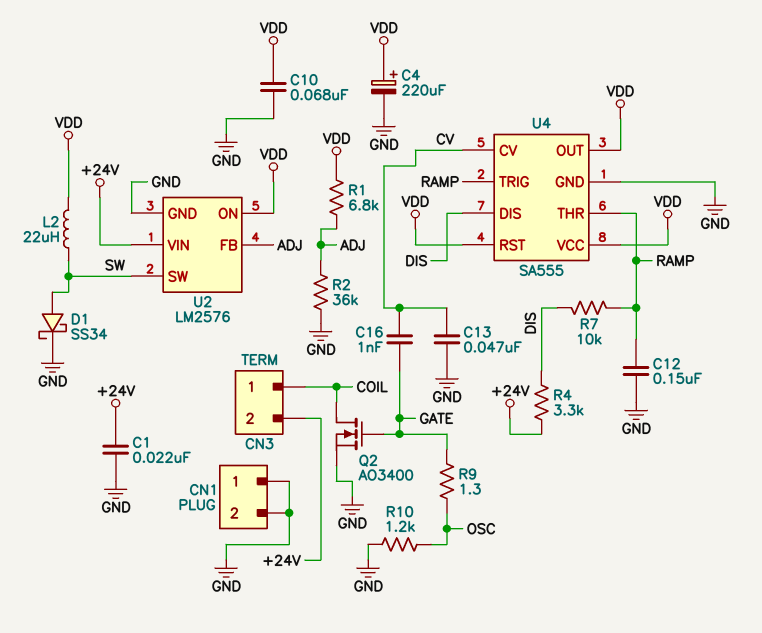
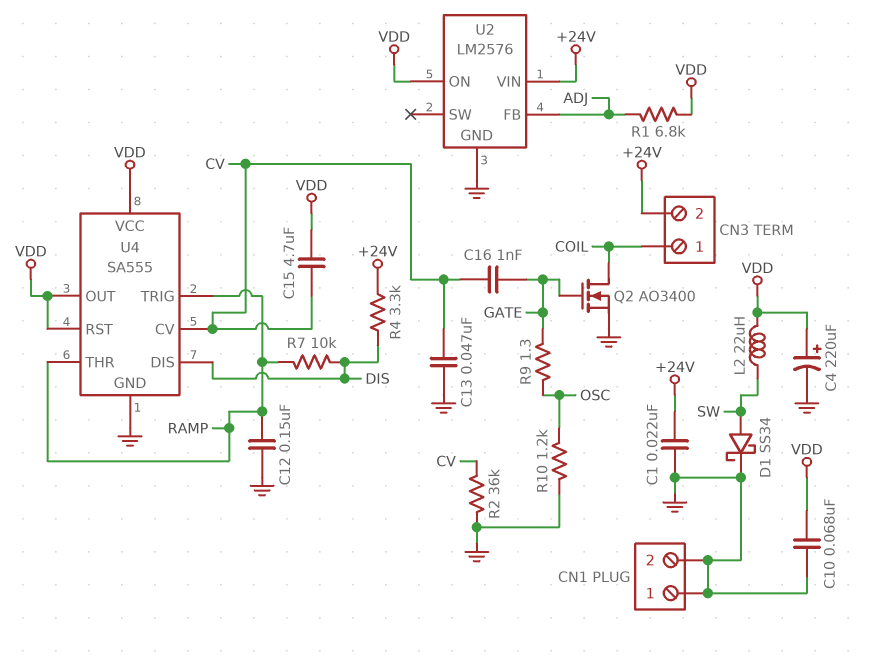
C15: none -> 4.7uF (CV, VDD)
R2: 36k (ADJ, GND) -> 36k (CV, GND)
U2 pin SW: SW -> none

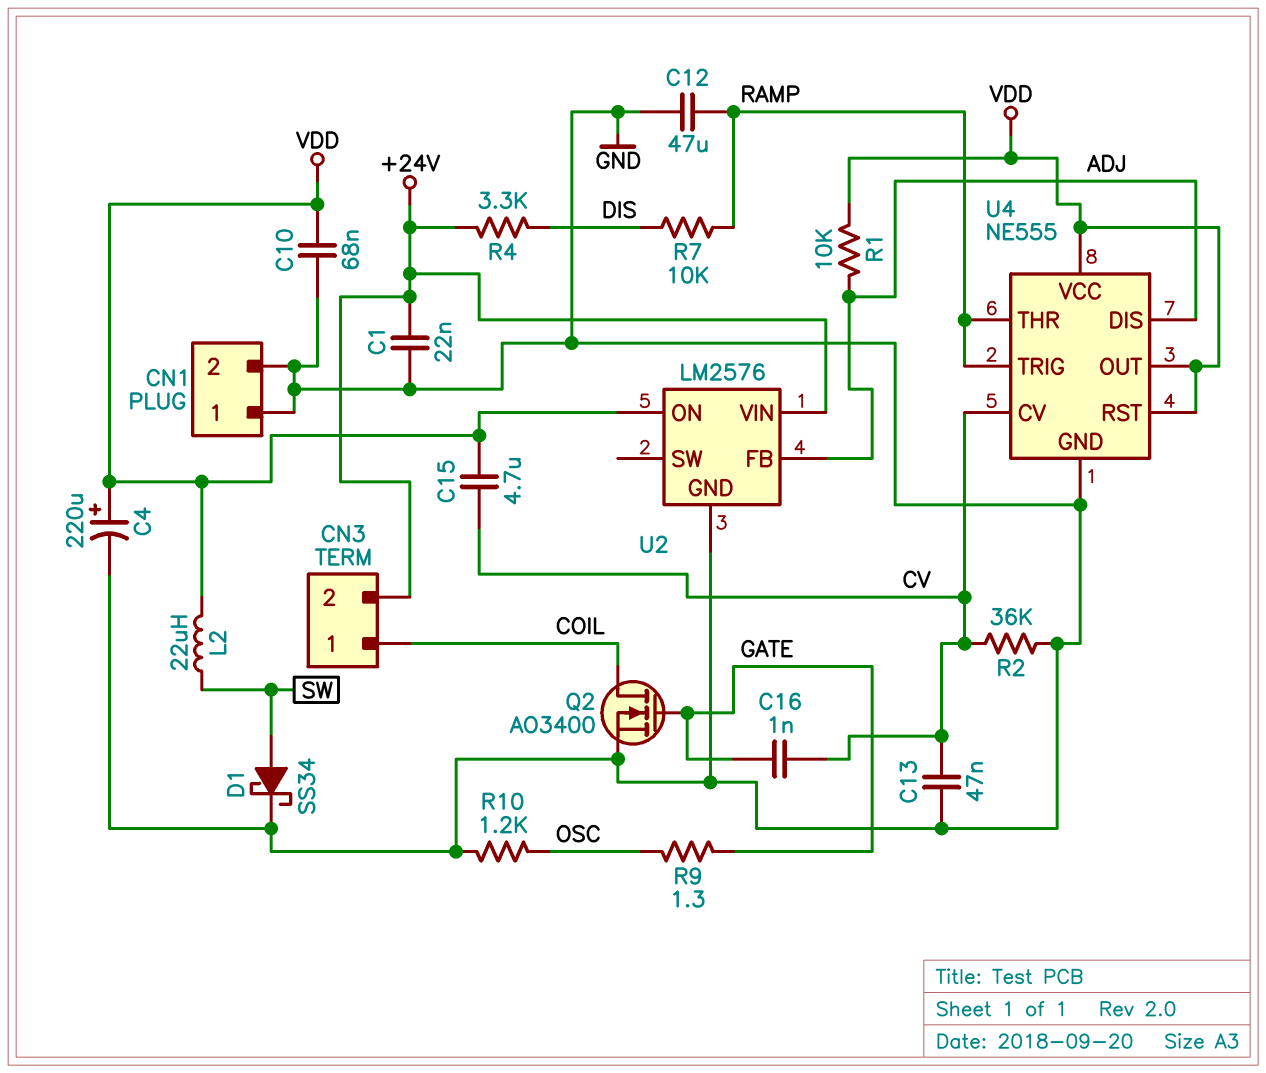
C12: 150nF (GND, RAMP) -> 47uF (GND, RAMP)
R1: 6.8k (ADJ, VDD) -> 10k (ADJ, VDD)
U4: SA555 -> NE555
U4 pin DIS: DIS -> ADJ

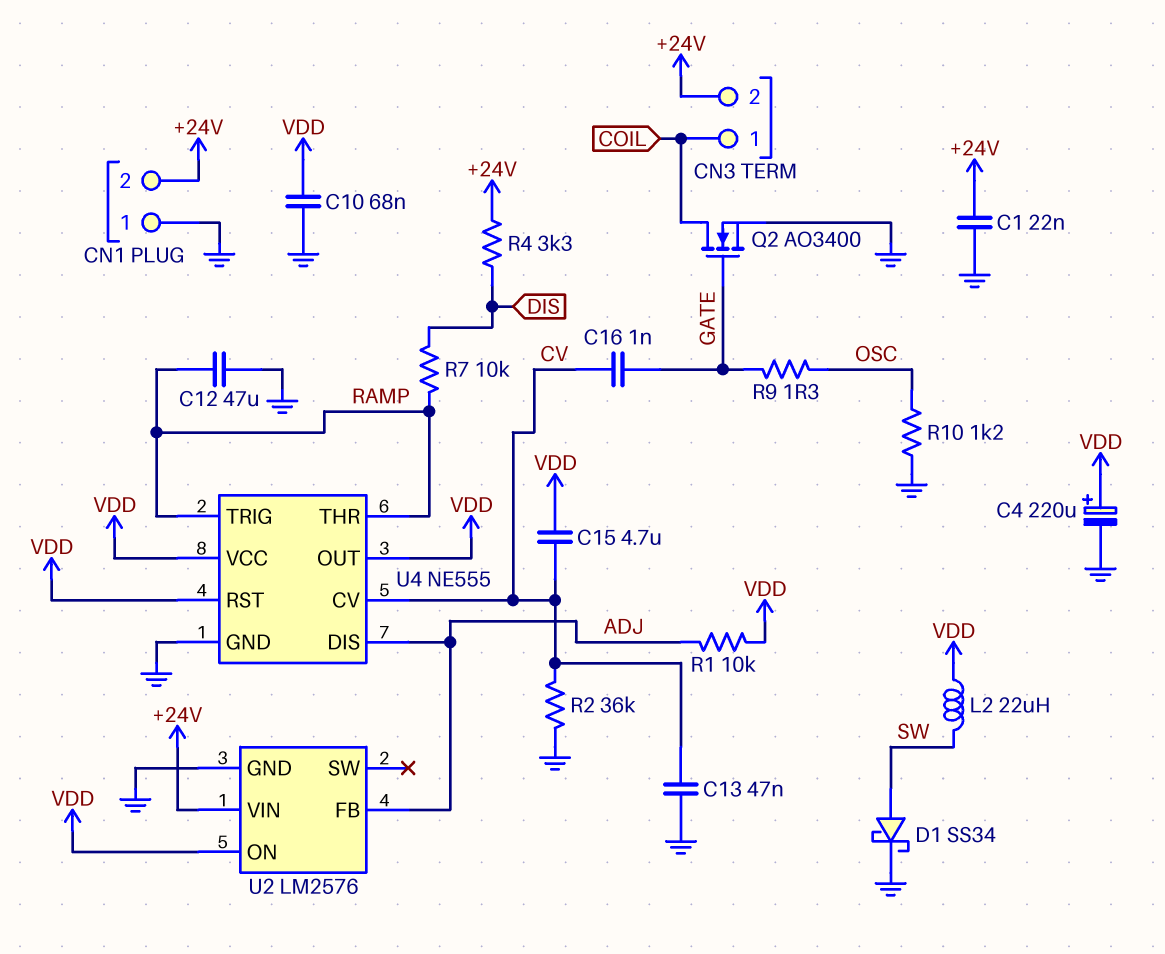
CN1 pin 2: GND -> +24V

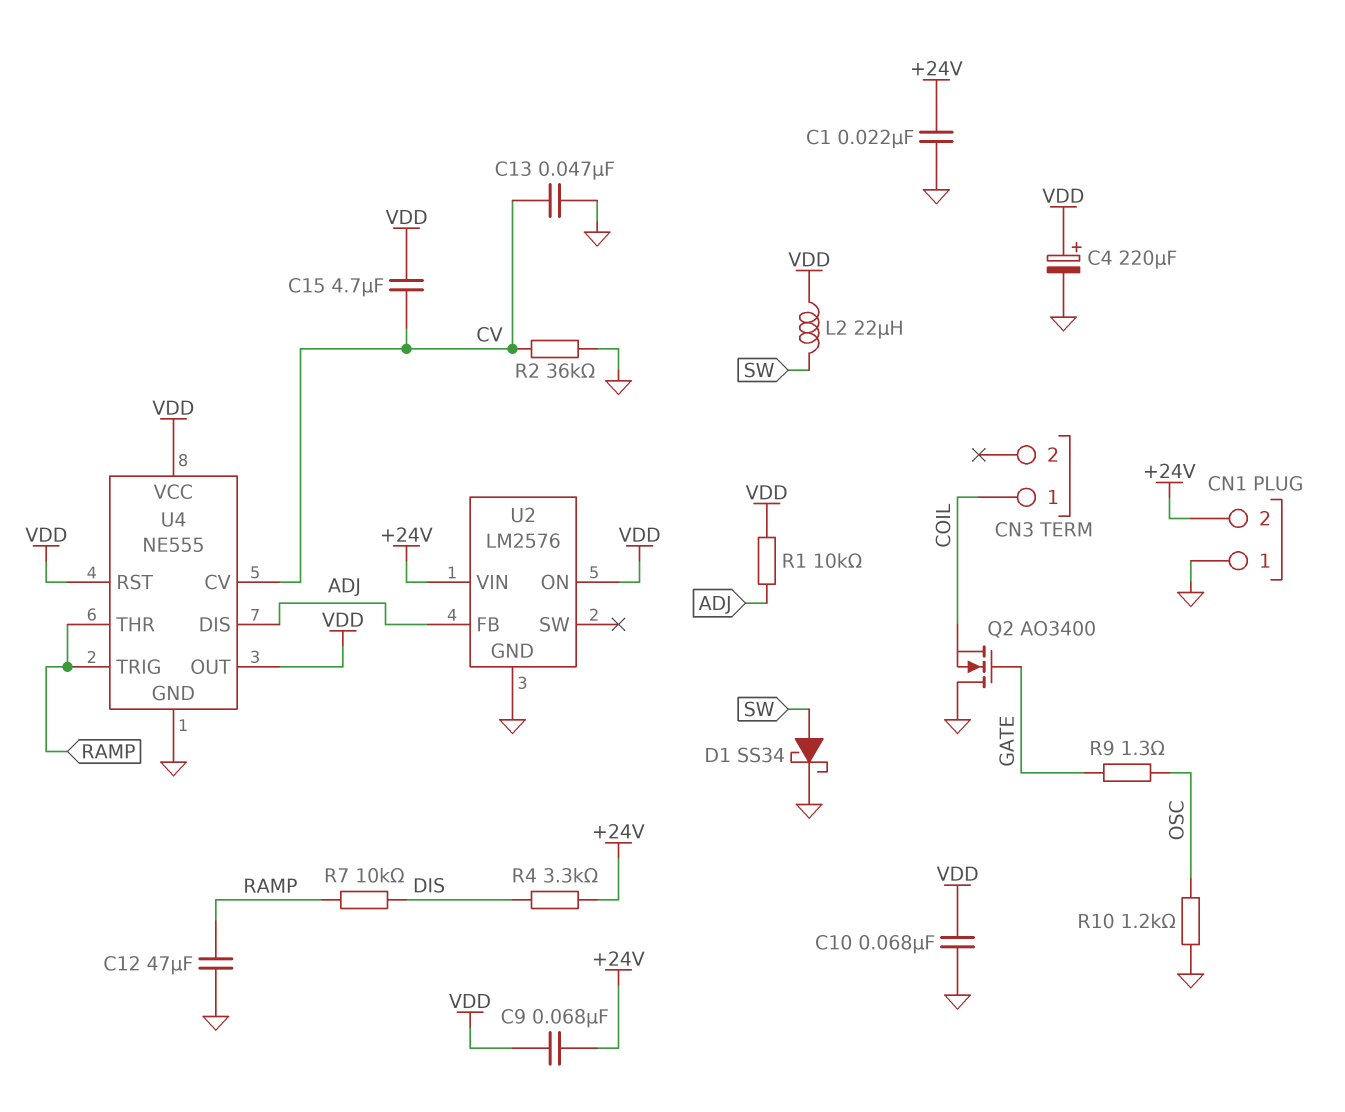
C9: none -> 68nF (+24V, VDD)
C16: 1nF (CV, GATE) -> none
CN3 pin 2: +24V -> none
Q2: NMOS AO3400 (G GATE, D COIL, S GND) -> NMOS AO3400 (G GATE, D GND, S COIL)

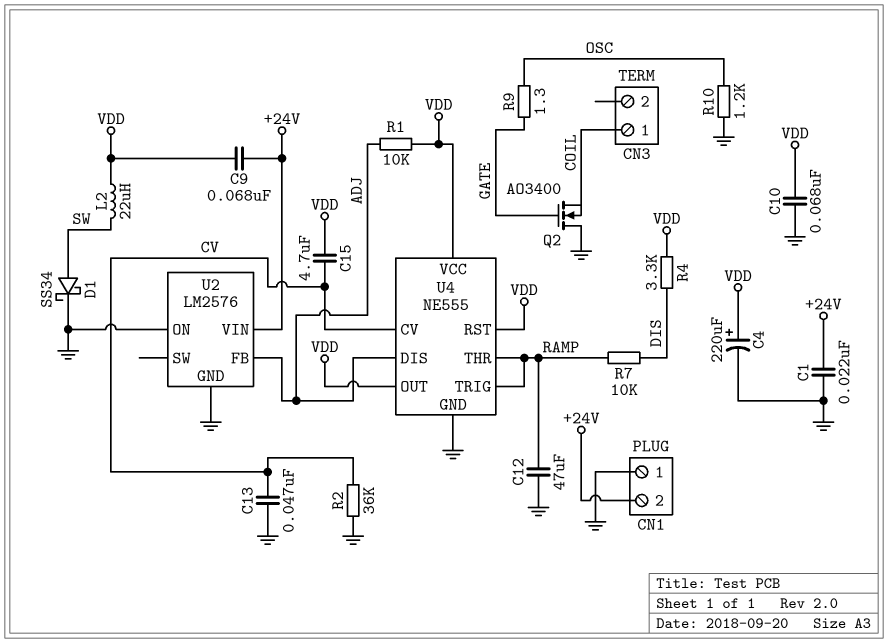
R4: 3.3k (+24V, DIS) -> 3.3k (DIS, VDD)
U2 pin ON: VDD -> GND

